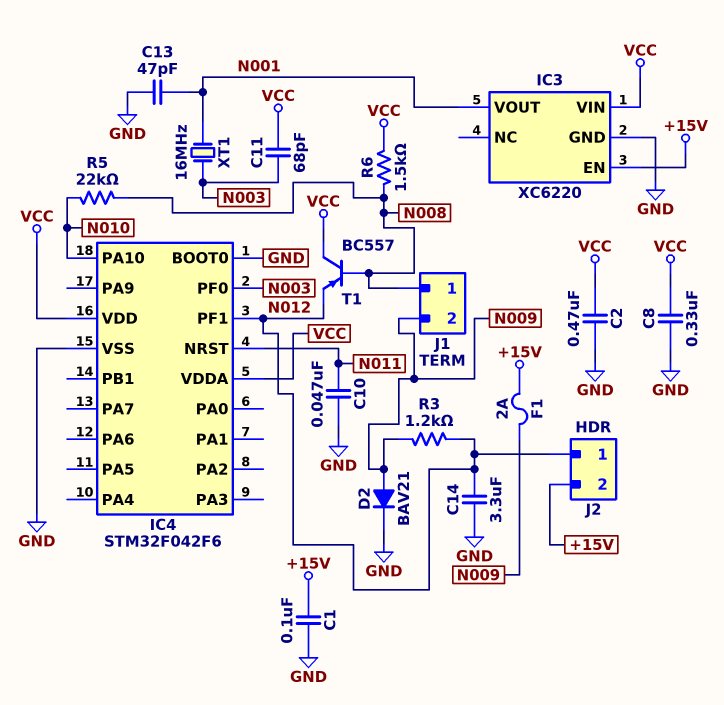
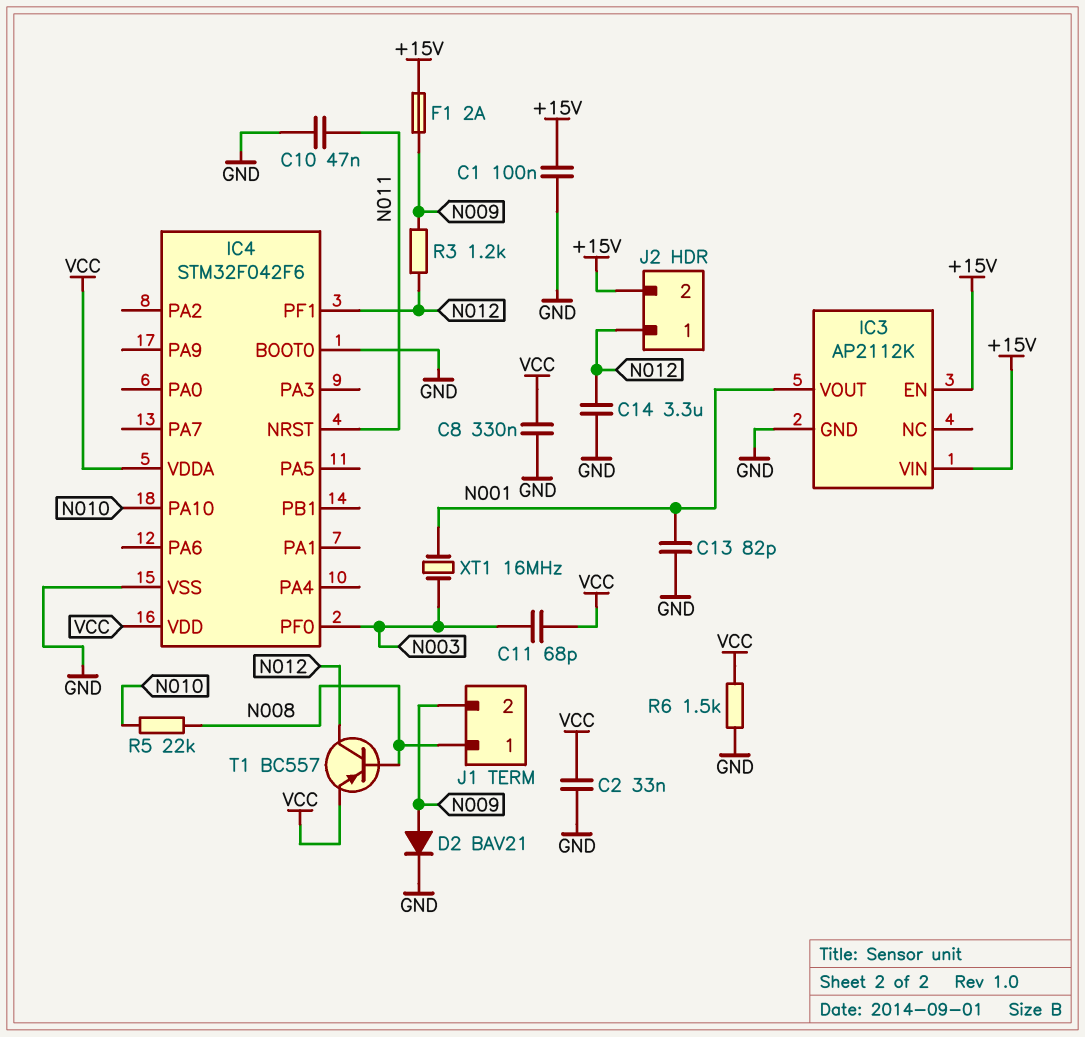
C2: 470nF (GND, VCC) -> 33nF (GND, VCC)
C13: 47pF (GND, N001) -> 82pF (GND, N001)
IC3: XC6220 -> AP2112K
IC3 pin VIN: VCC -> +15V
R6: 1.5k (N008, VCC) -> 1.5k (GND, VCC)
T1: PNP BC557 (B N008, C VCC, E N012) -> PNP BC557 (B N008, C N012, E VCC)

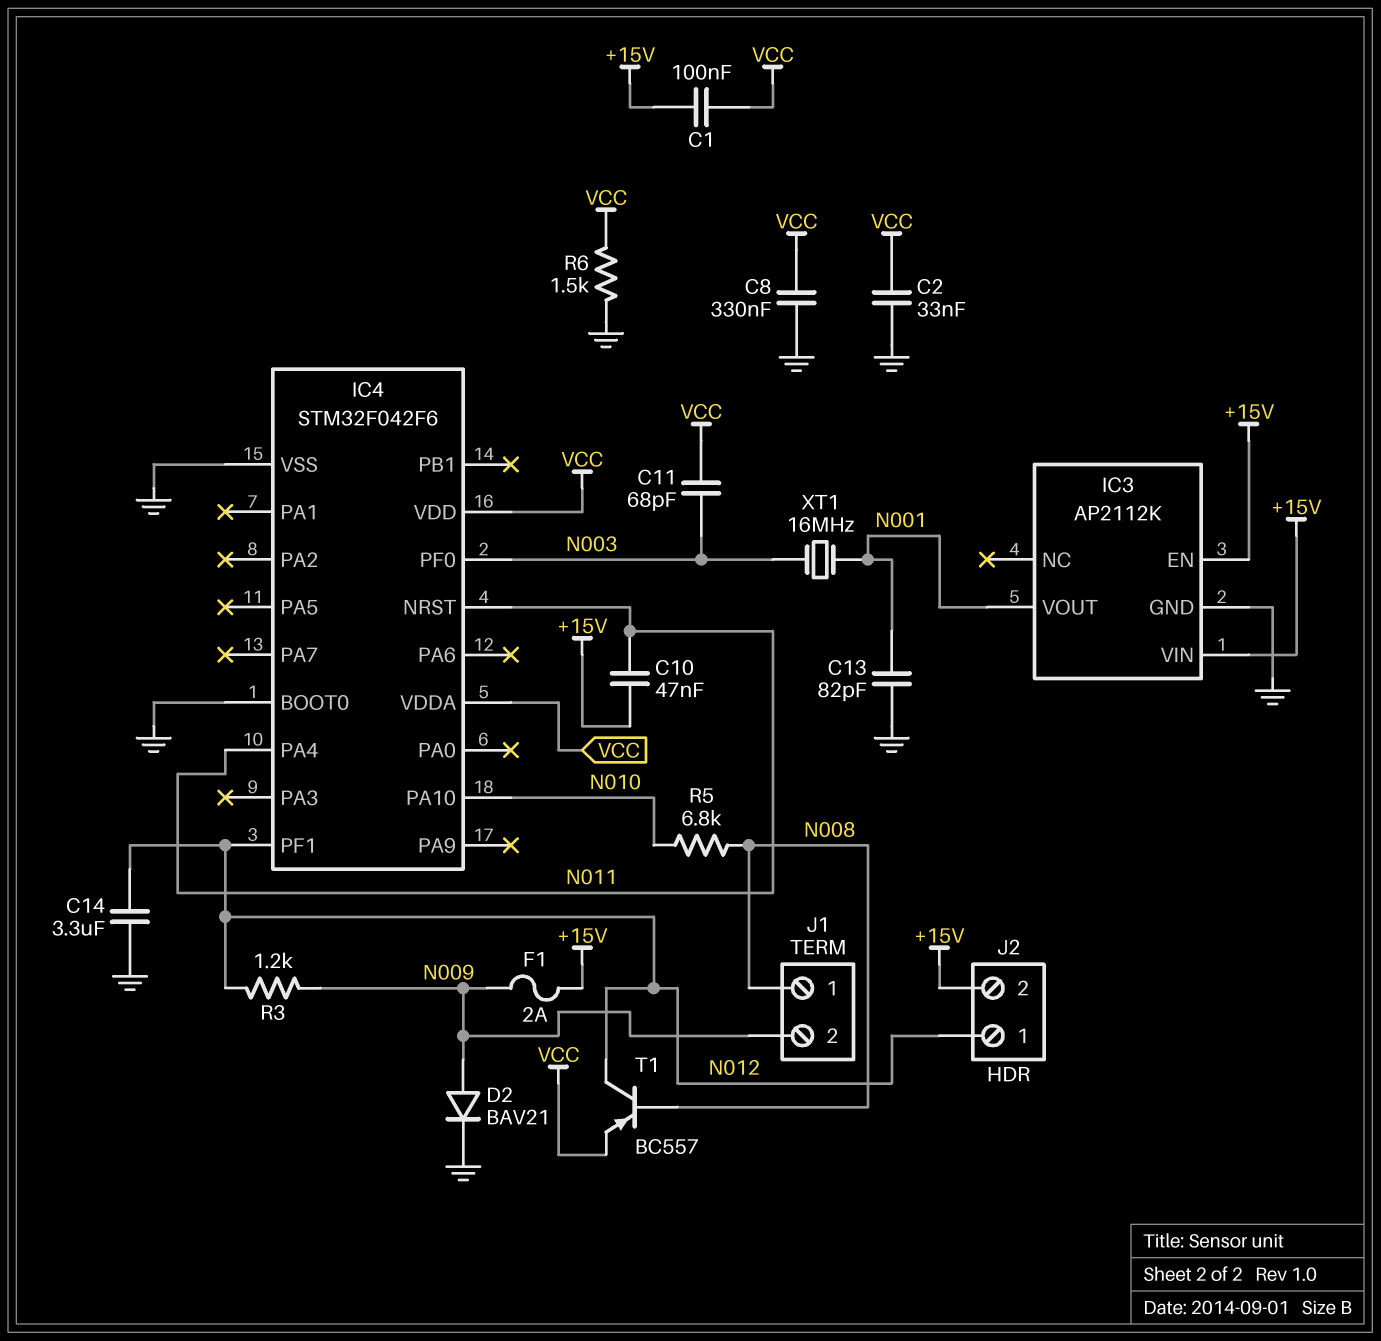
C1: 100nF (+15V, GND) -> 100nF (+15V, VCC)
C10: 47nF (GND, N011) -> 47nF (+15V, N011)
IC4 pin PA4: none -> N011
R5: 22k (N008, N010) -> 6.8k (N008, N010)

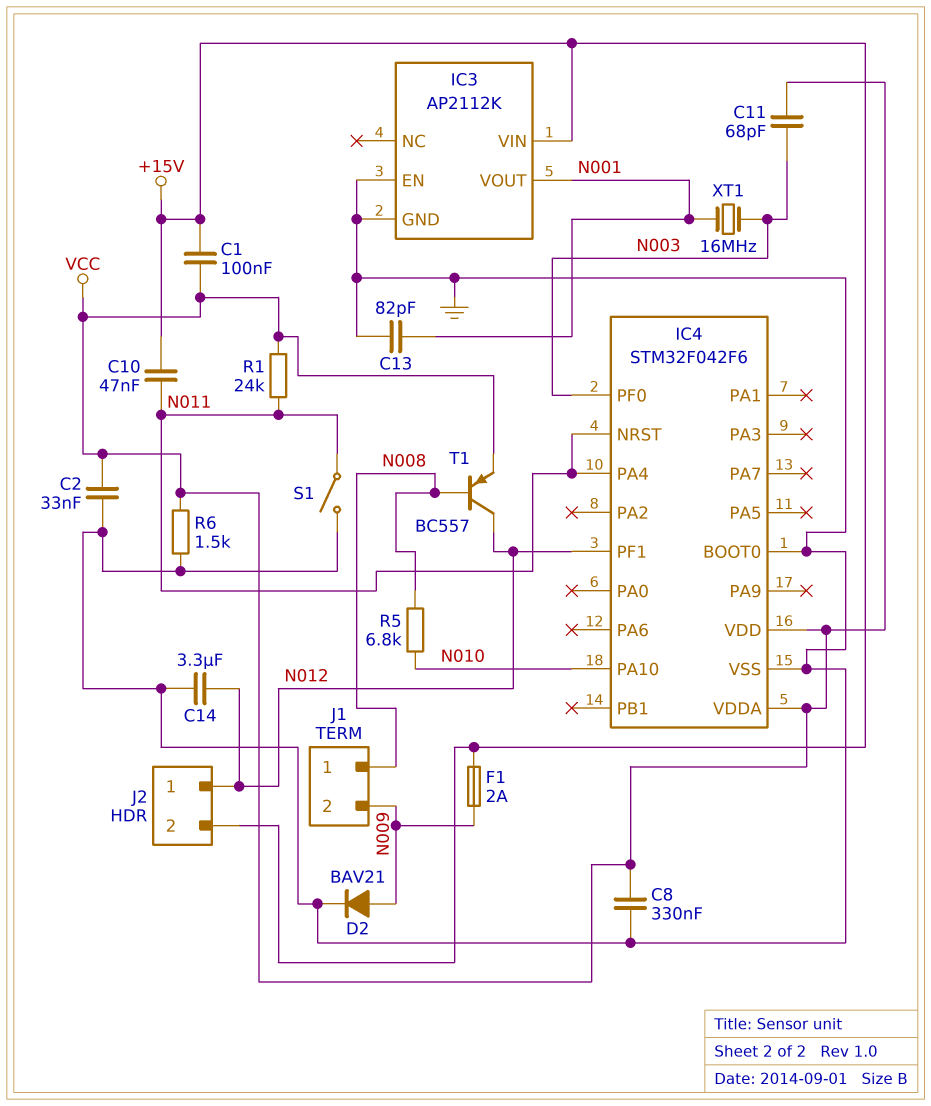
IC3 pin EN: +15V -> GND
R1: none -> 24k (N011, VCC)
R3: 1.2k (N009, N012) -> none
S1: none -> switch (GND, N011)

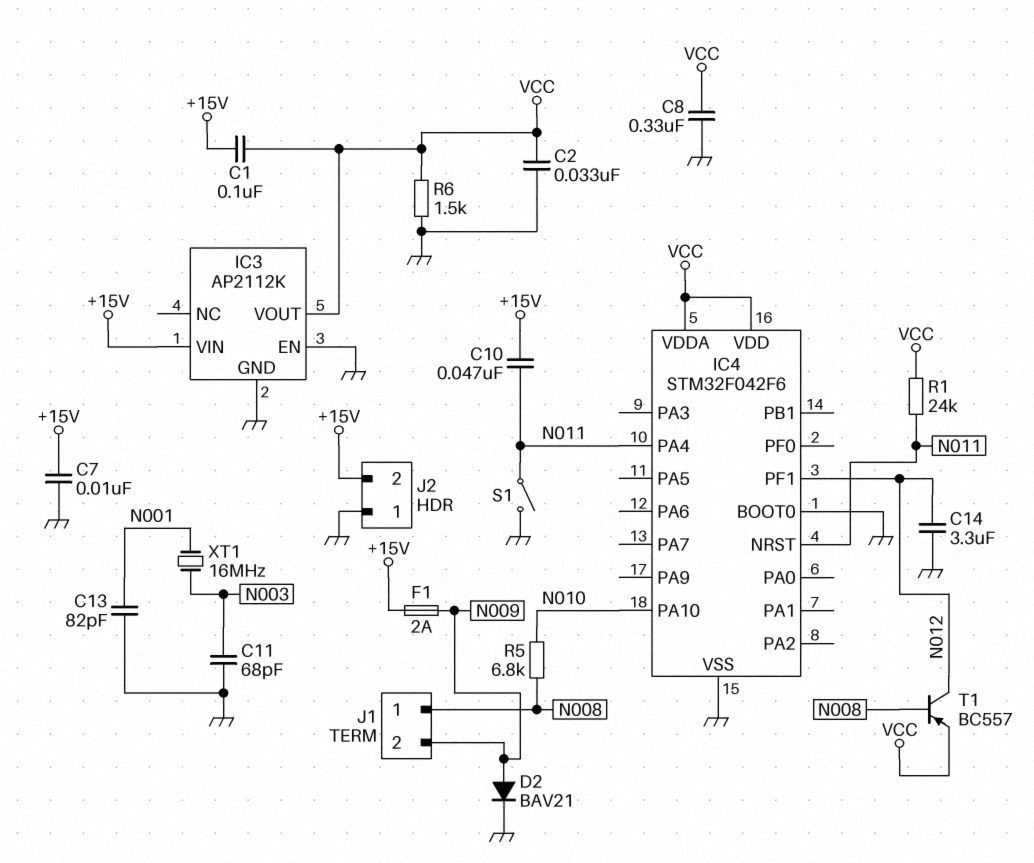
C7: none -> 10nF (+15V, GND)
C11: 68pF (N003, VCC) -> 68pF (GND, N003)
IC3 pin VOUT: N001 -> VCC
IC4 pin PF0: N003 -> none
J2 pin 1: N012 -> GND

